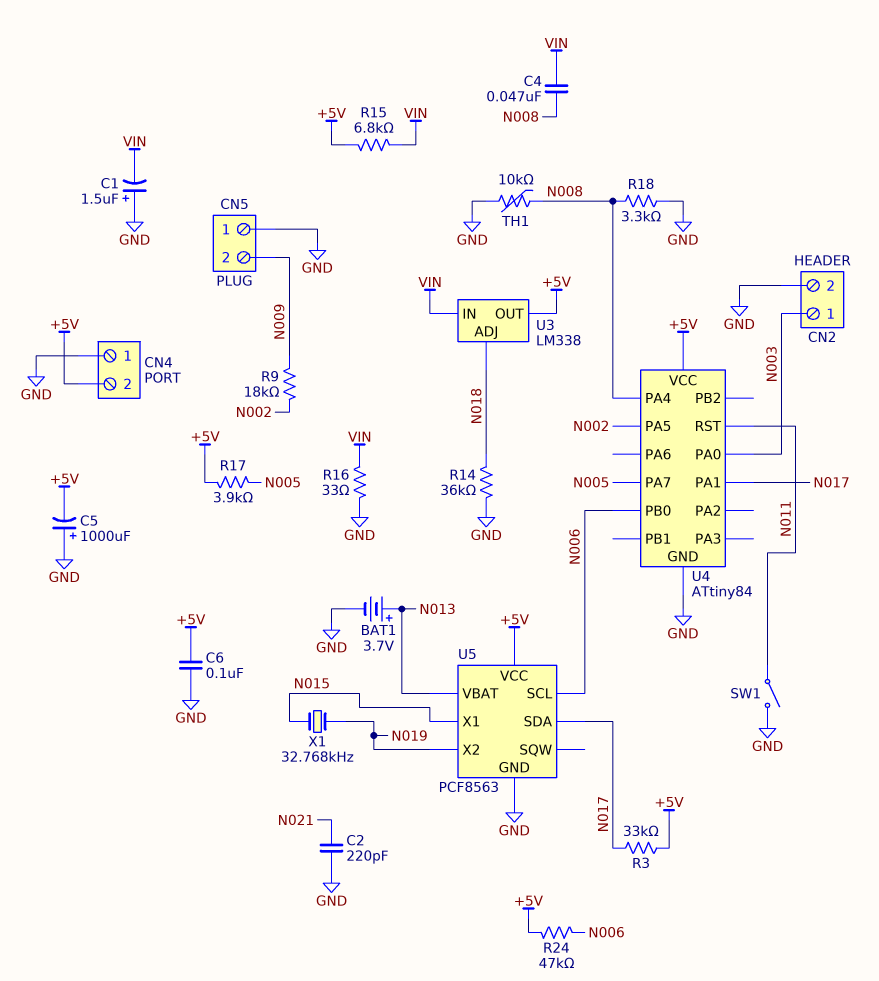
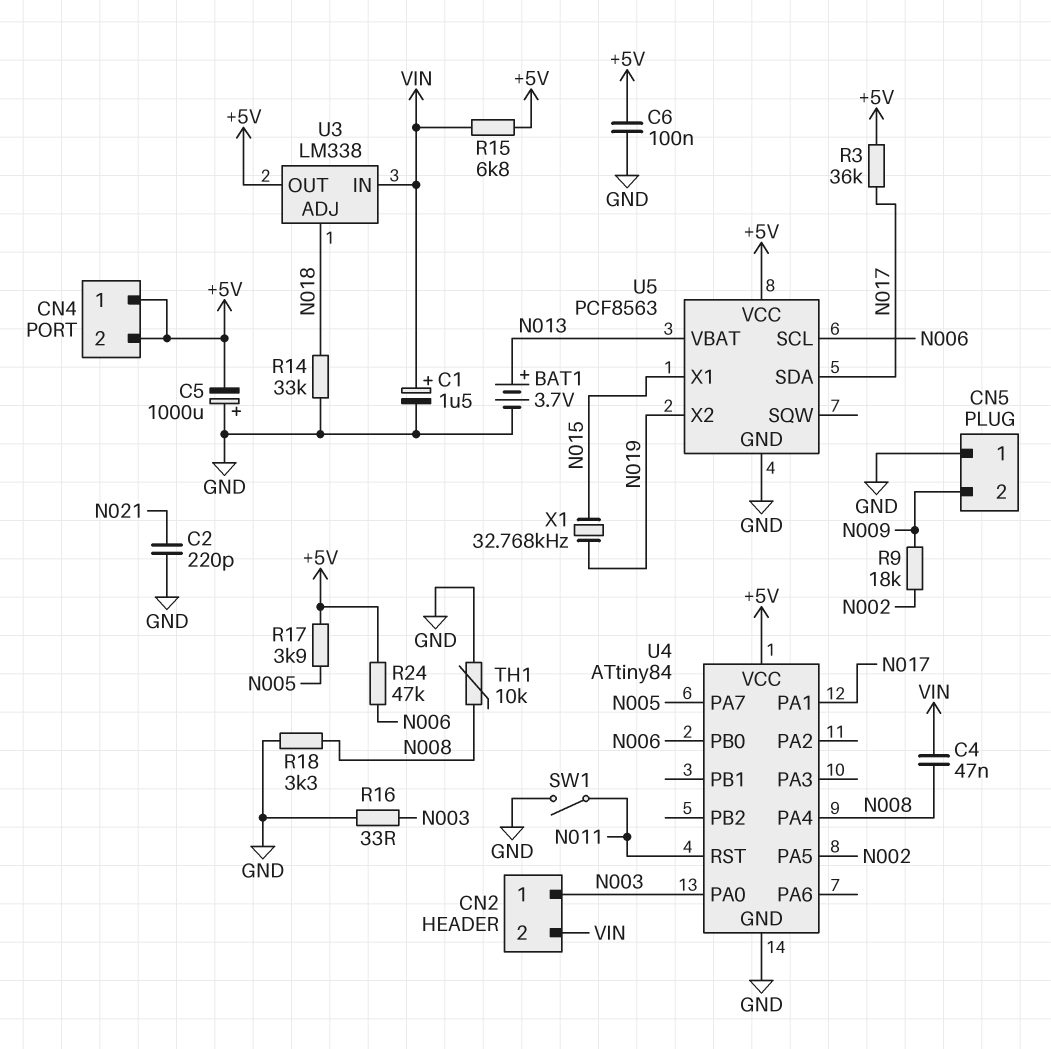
C1: 1.5uF (plus GND, minus VIN) -> 1.5uF (plus VIN, minus GND)
CN2 pin 2: GND -> VIN
CN4 pin 1: GND -> +5V
R3: 33k (+5V, N017) -> 36k (+5V, N017)
R14: 36k (GND, N018) -> 33k (GND, N018)
R16: 33 (GND, VIN) -> 33 (GND, N003)

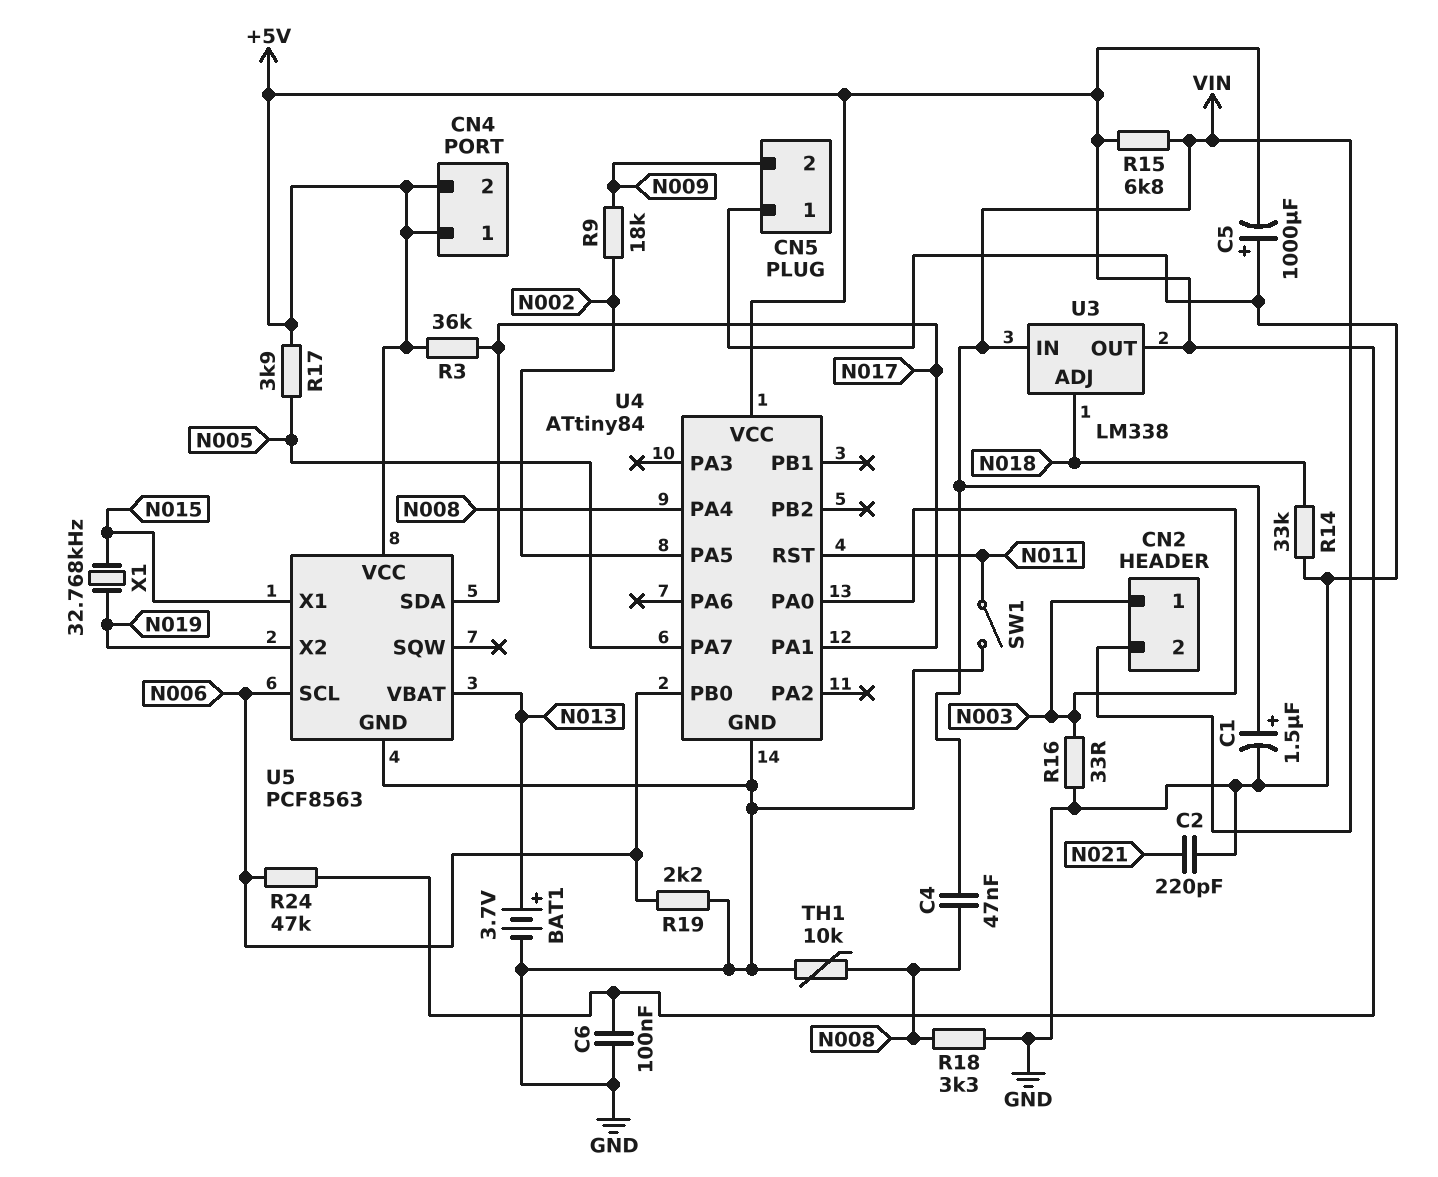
R19: none -> 2.2k (GND, N006)

